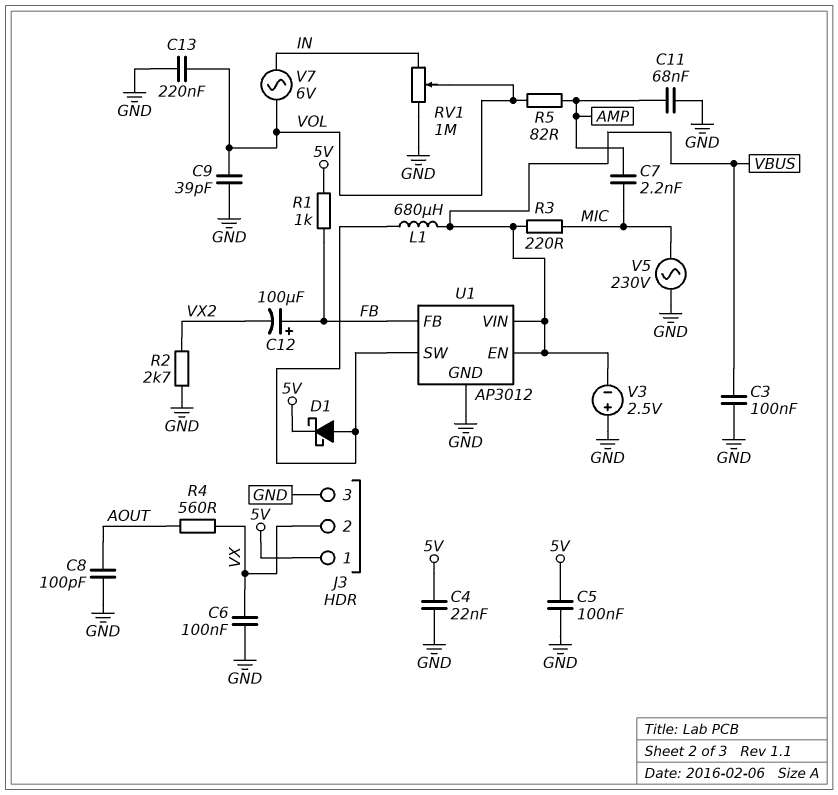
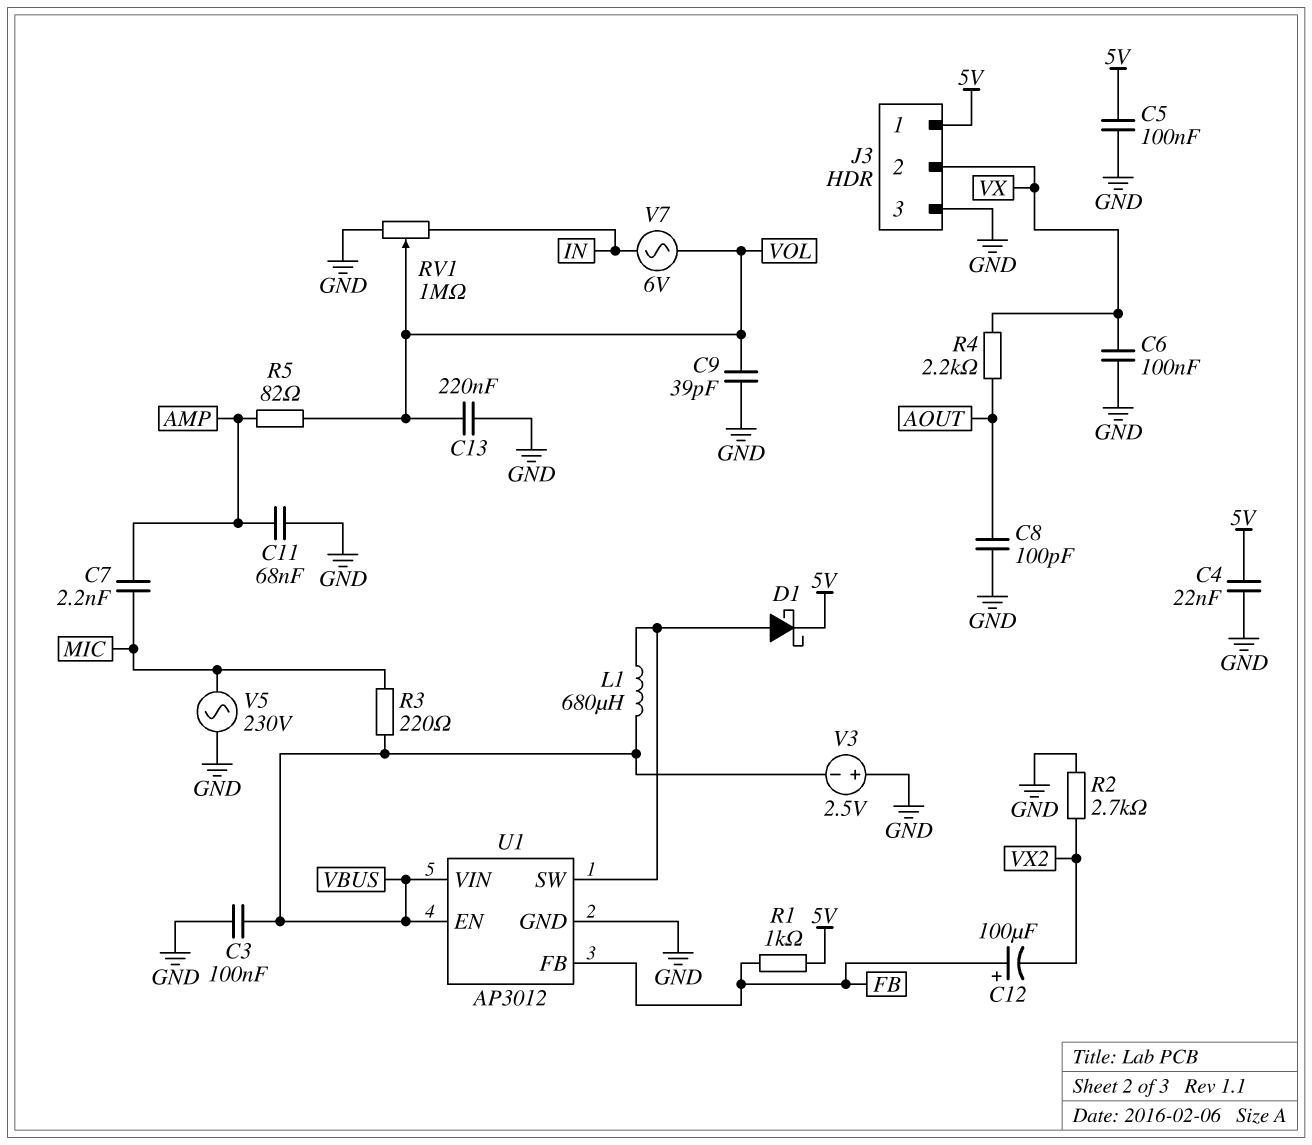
R4: 560 (AOUT, VX) -> 2.2k (AOUT, VX)

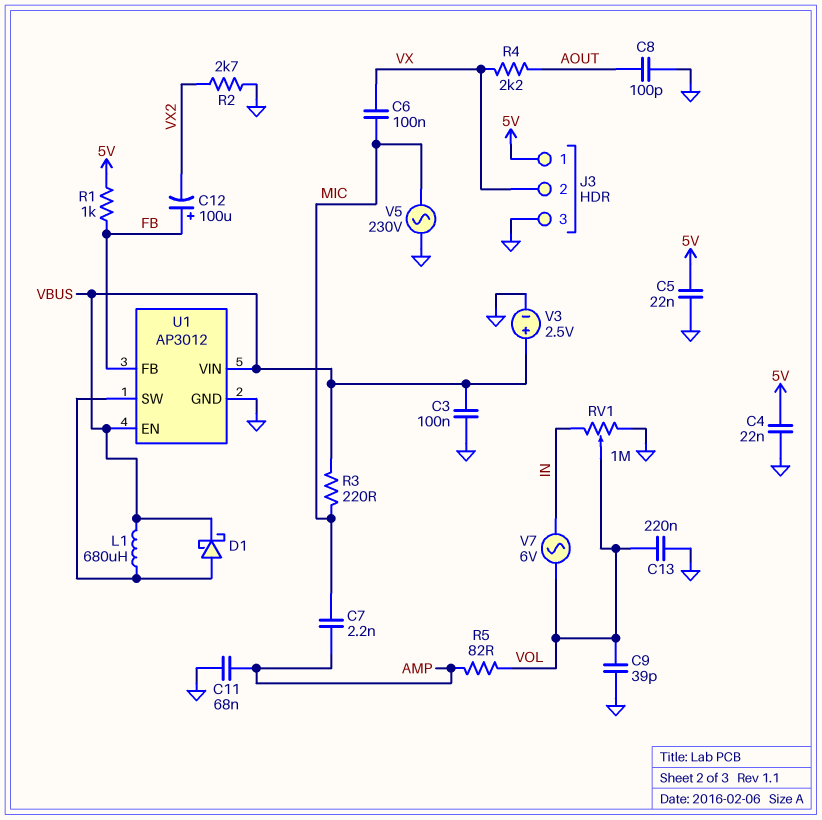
C5: 100nF (5V, GND) -> 22nF (5V, GND)
C6: 100nF (GND, VX) -> 100nF (MIC, VX)
D1: schottky (A U1/SW, K 5V) -> schottky (A U1/SW, K VBUS)
V3: 2.5V (plus GND, minus VBUS) -> 2.5V (plus VBUS, minus GND)

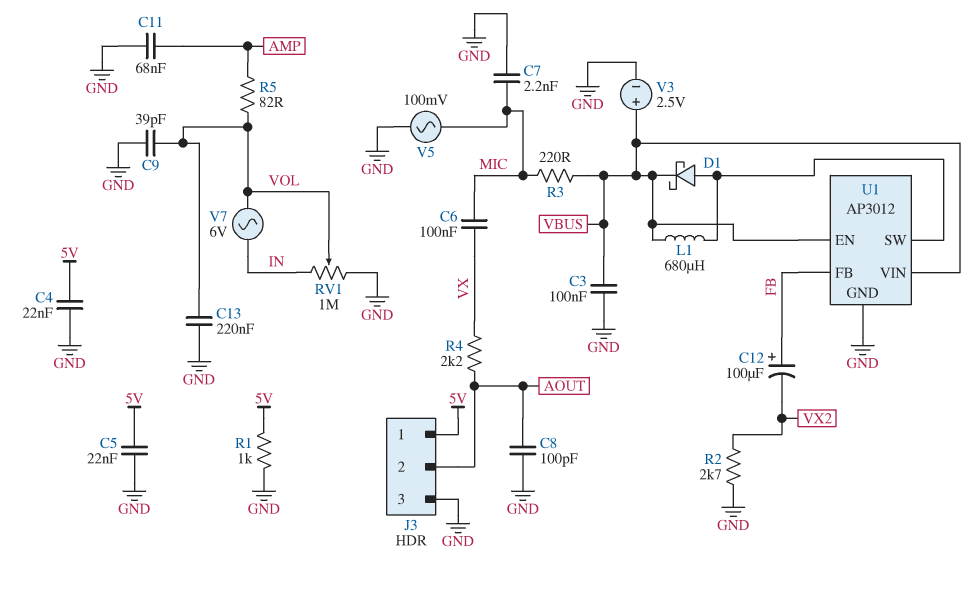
C7: 2.2nF (AMP, MIC) -> 2.2nF (GND, MIC)
J3 pin 2: VX -> AOUT
R1: 1k (5V, FB) -> 1k (5V, GND)
V5: AC 230V (GND, MIC) -> AC 100mV (GND, MIC)

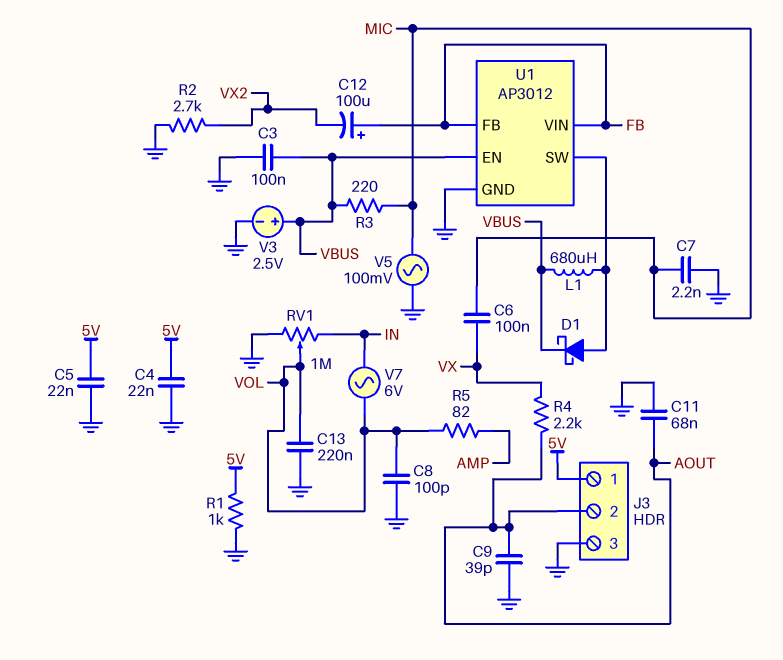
C8: 100pF (AOUT, GND) -> 100pF (GND, VOL)
C9: 39pF (GND, VOL) -> 39pF (AOUT, GND)
C11: 68nF (AMP, GND) -> 68nF (AOUT, GND)
U1 pin VIN: VBUS -> FB

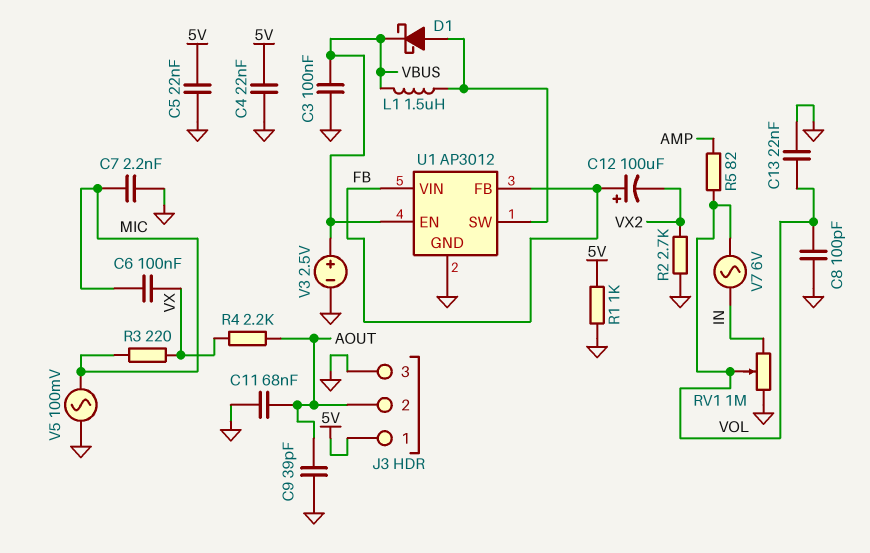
C13: 220nF (GND, VOL) -> 22nF (GND, VOL)
L1: 680uH (U1/SW, VBUS) -> 1.5uH (U1/SW, VBUS)
R3: 220 (MIC, VBUS) -> 220 (MIC, VX)

